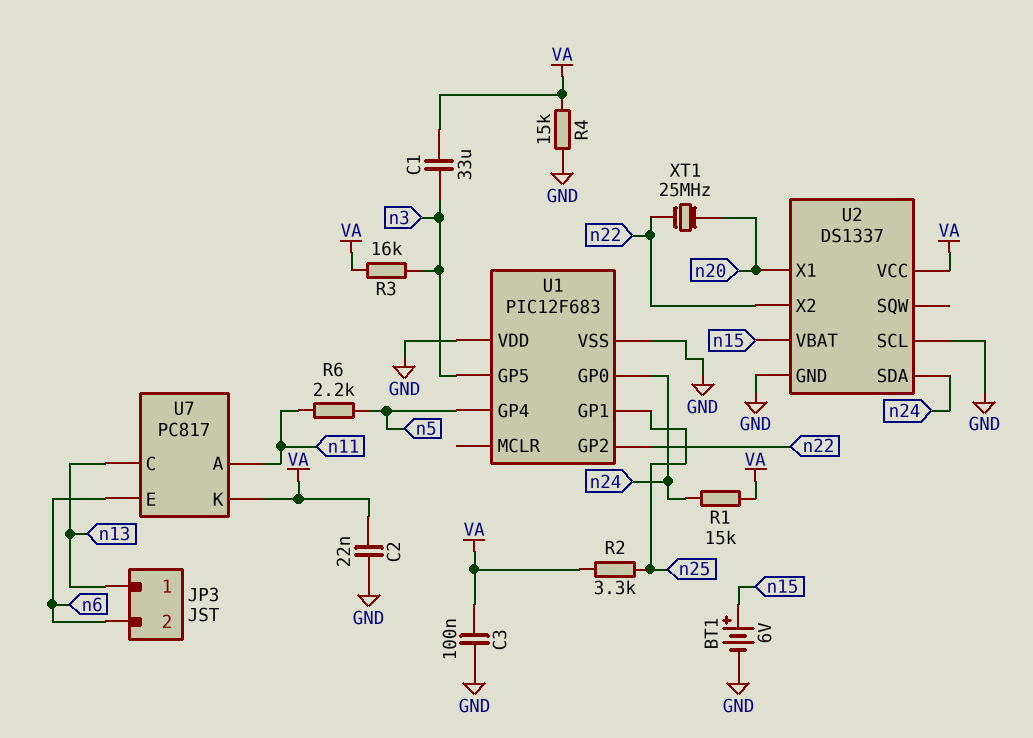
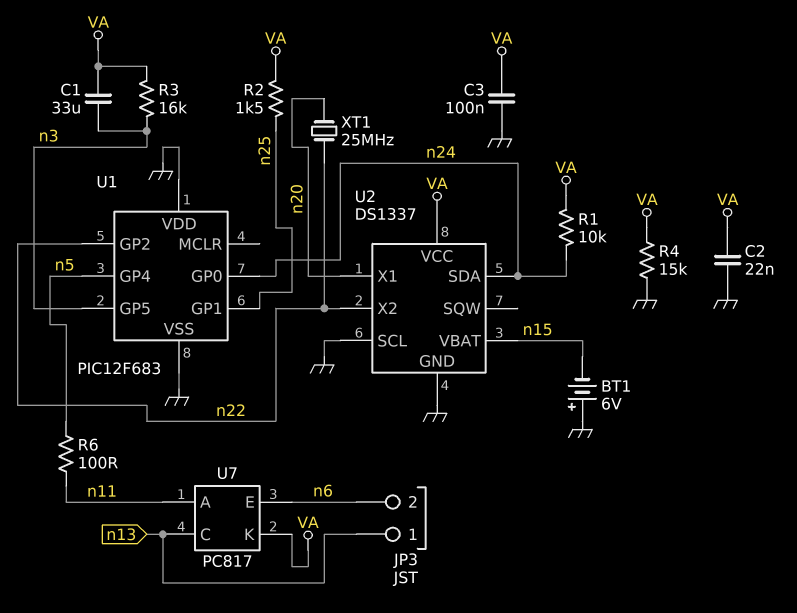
BT1: 6V (plus n15, minus GND) -> 6V (plus GND, minus n15)
R1: 15k (VA, n24) -> 10k (VA, n24)
R2: 3.3k (VA, n25) -> 1.5k (VA, n25)
R6: 2.2k (n5, n11) -> 100 (n5, n11)

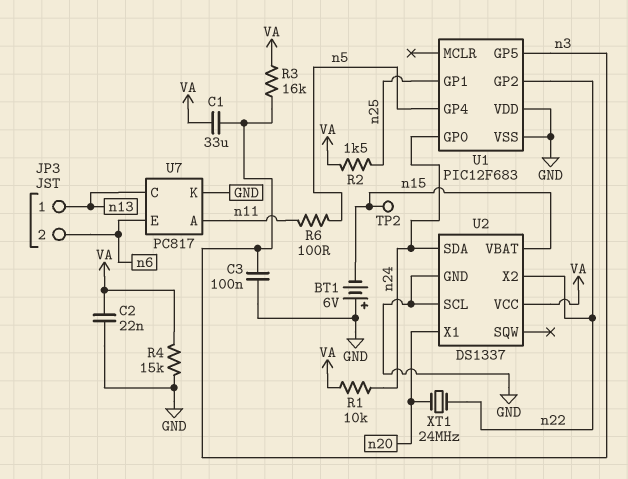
C3: 100nF (GND, VA) -> 100nF (GND, n3)
TP2: none -> test point (n15)
U7 pin K: VA -> GND
XT1: 25MHz (n20, n22) -> 24MHz (n20, n22)

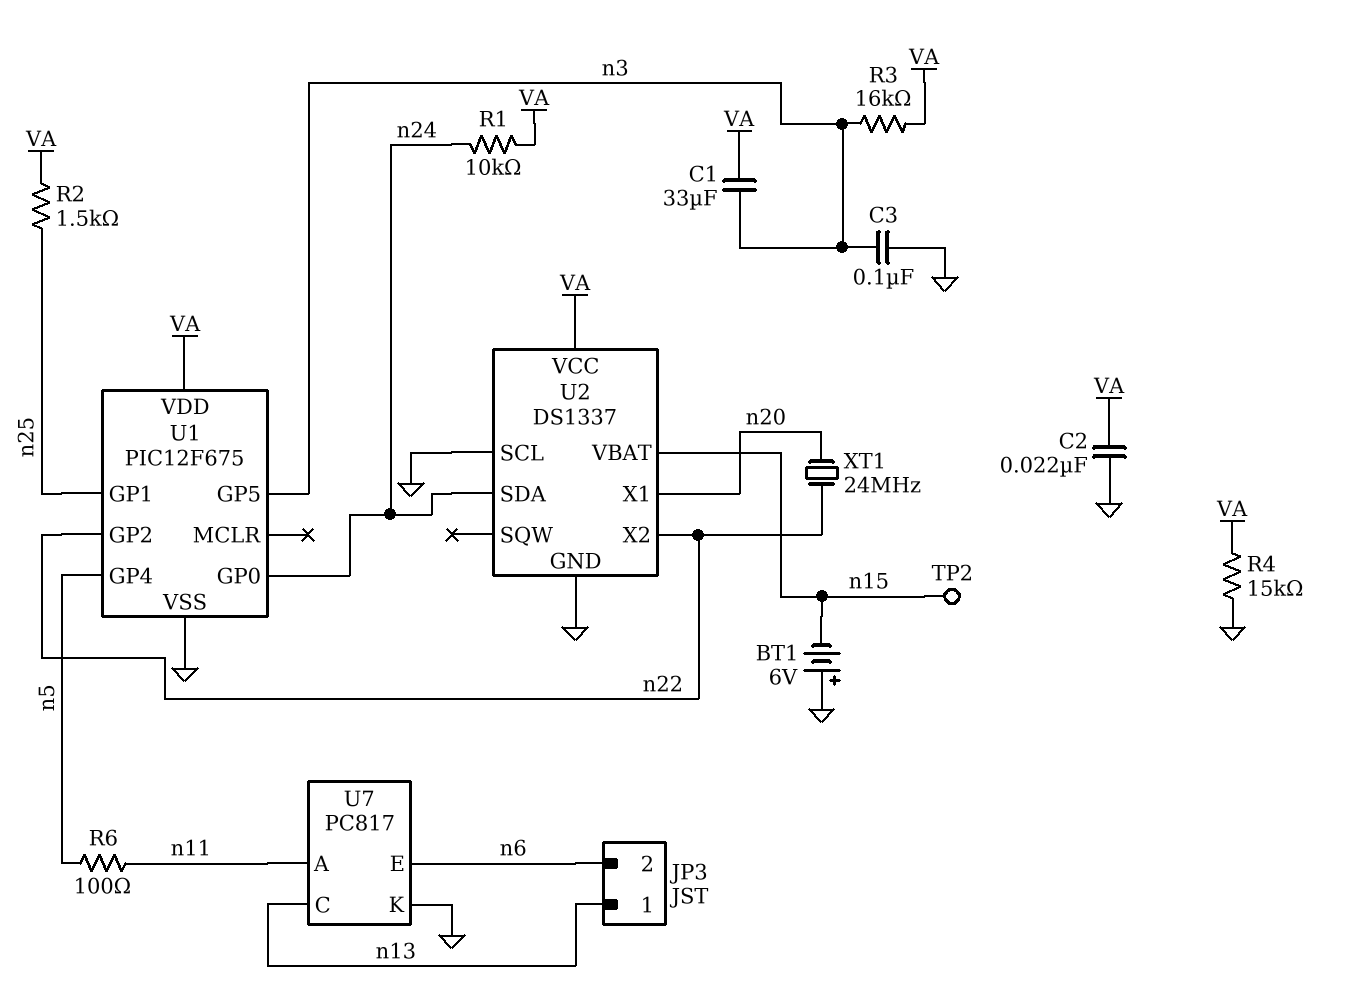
U1: PIC12F683 -> PIC12F675
U1 pin VDD: GND -> VA

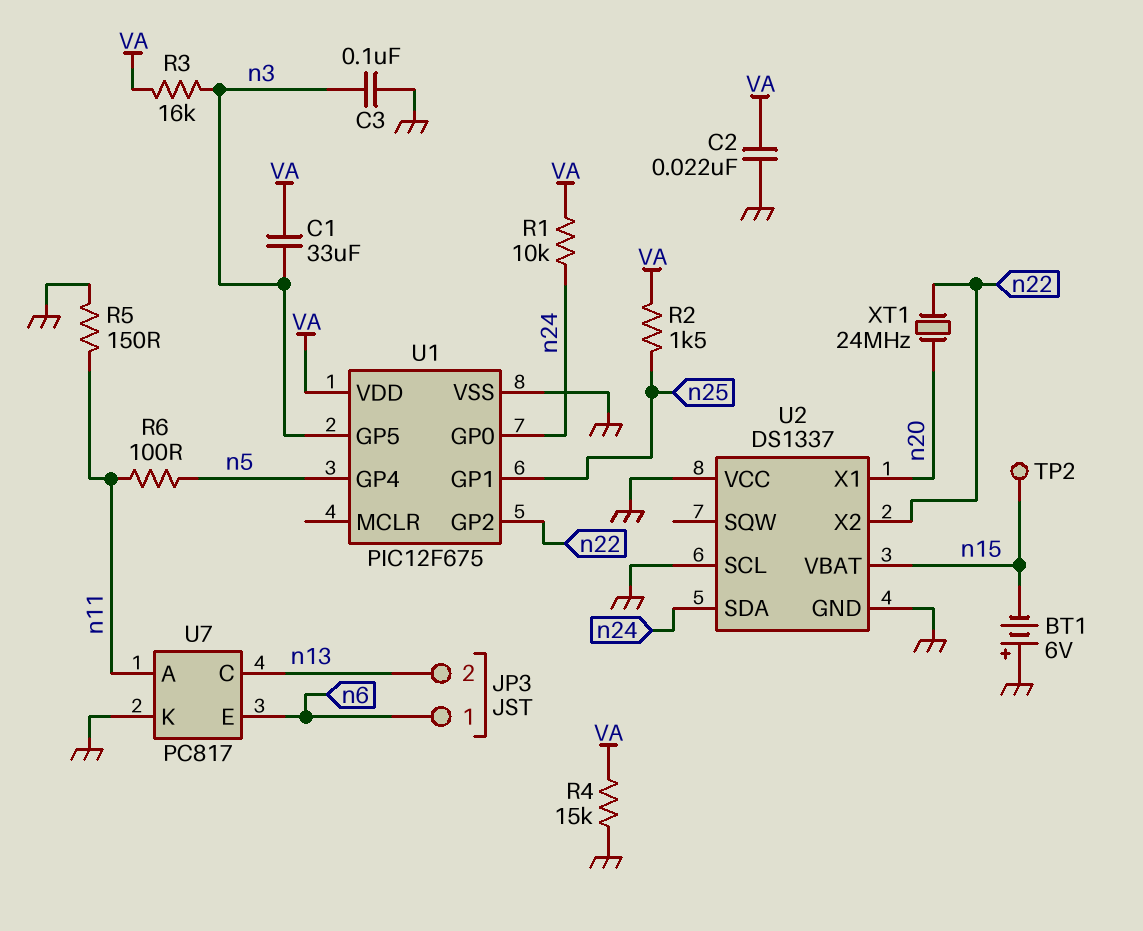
JP3 pin 1: n13 -> n6
JP3 pin 2: n6 -> n13
R5: none -> 150 (GND, n11)
U2 pin VCC: VA -> GND

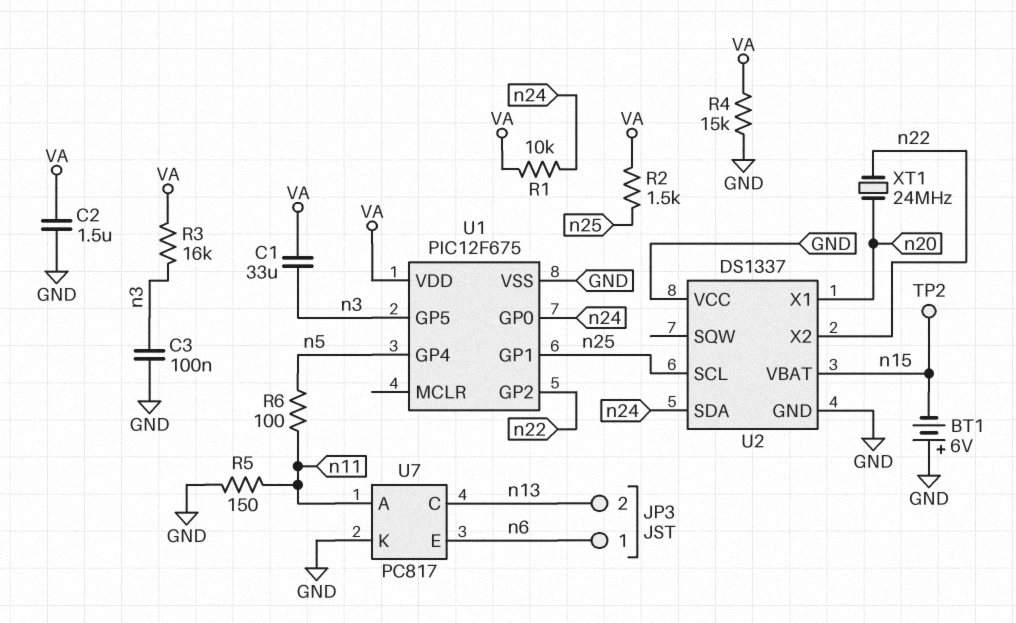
C2: 22nF (GND, VA) -> 1.5uF (GND, VA)
U2 pin SCL: GND -> n25

